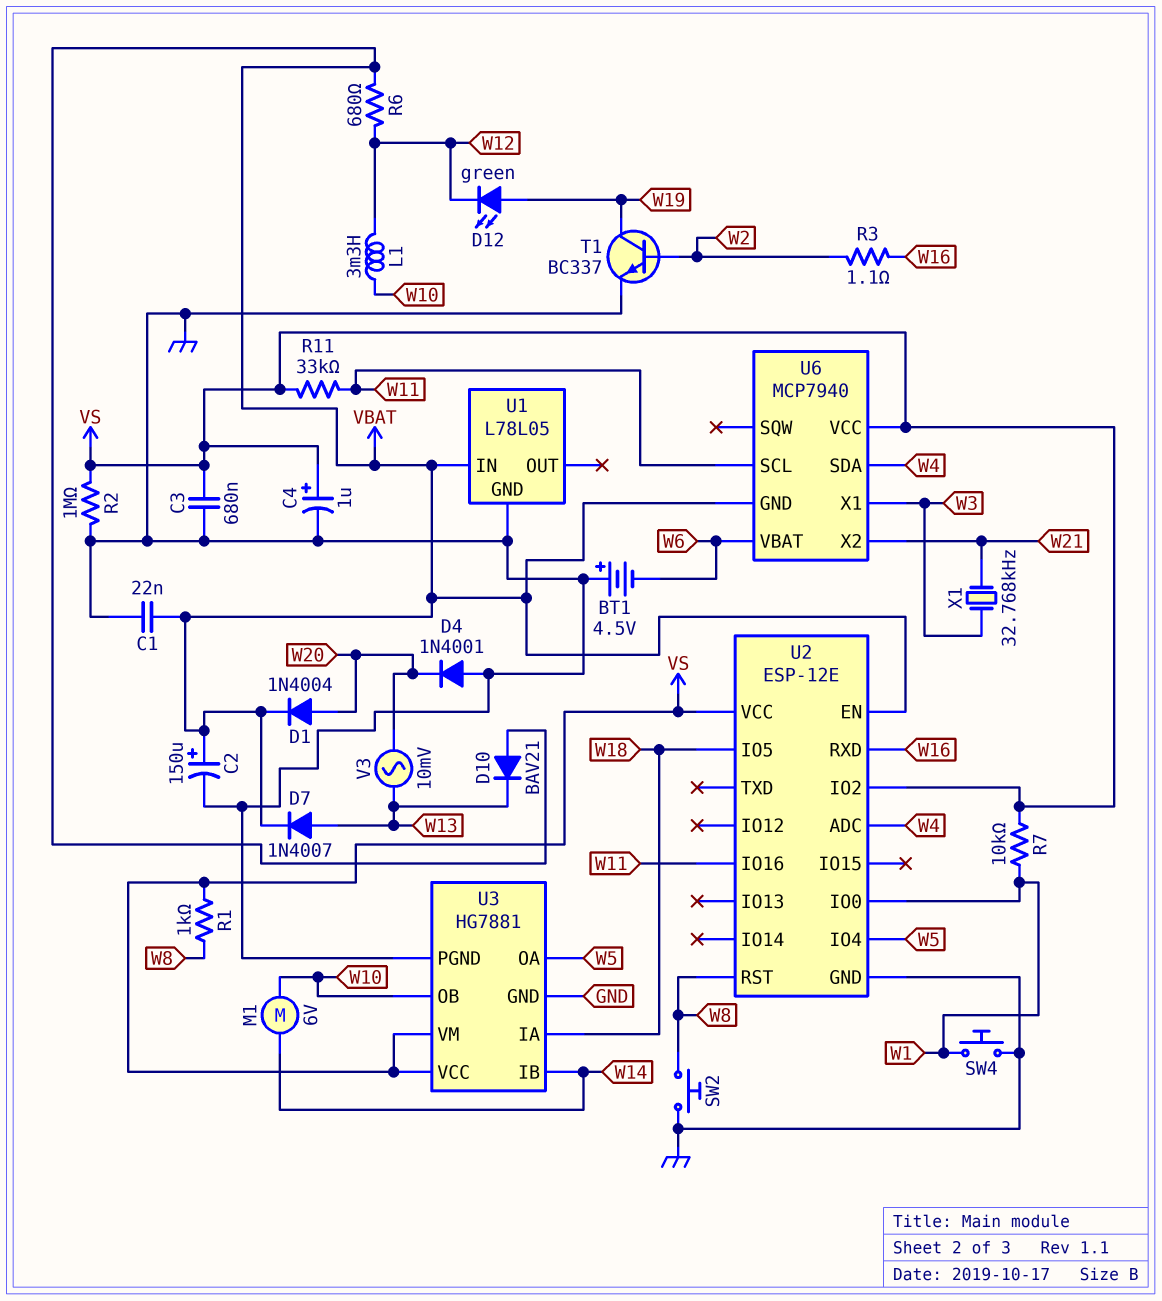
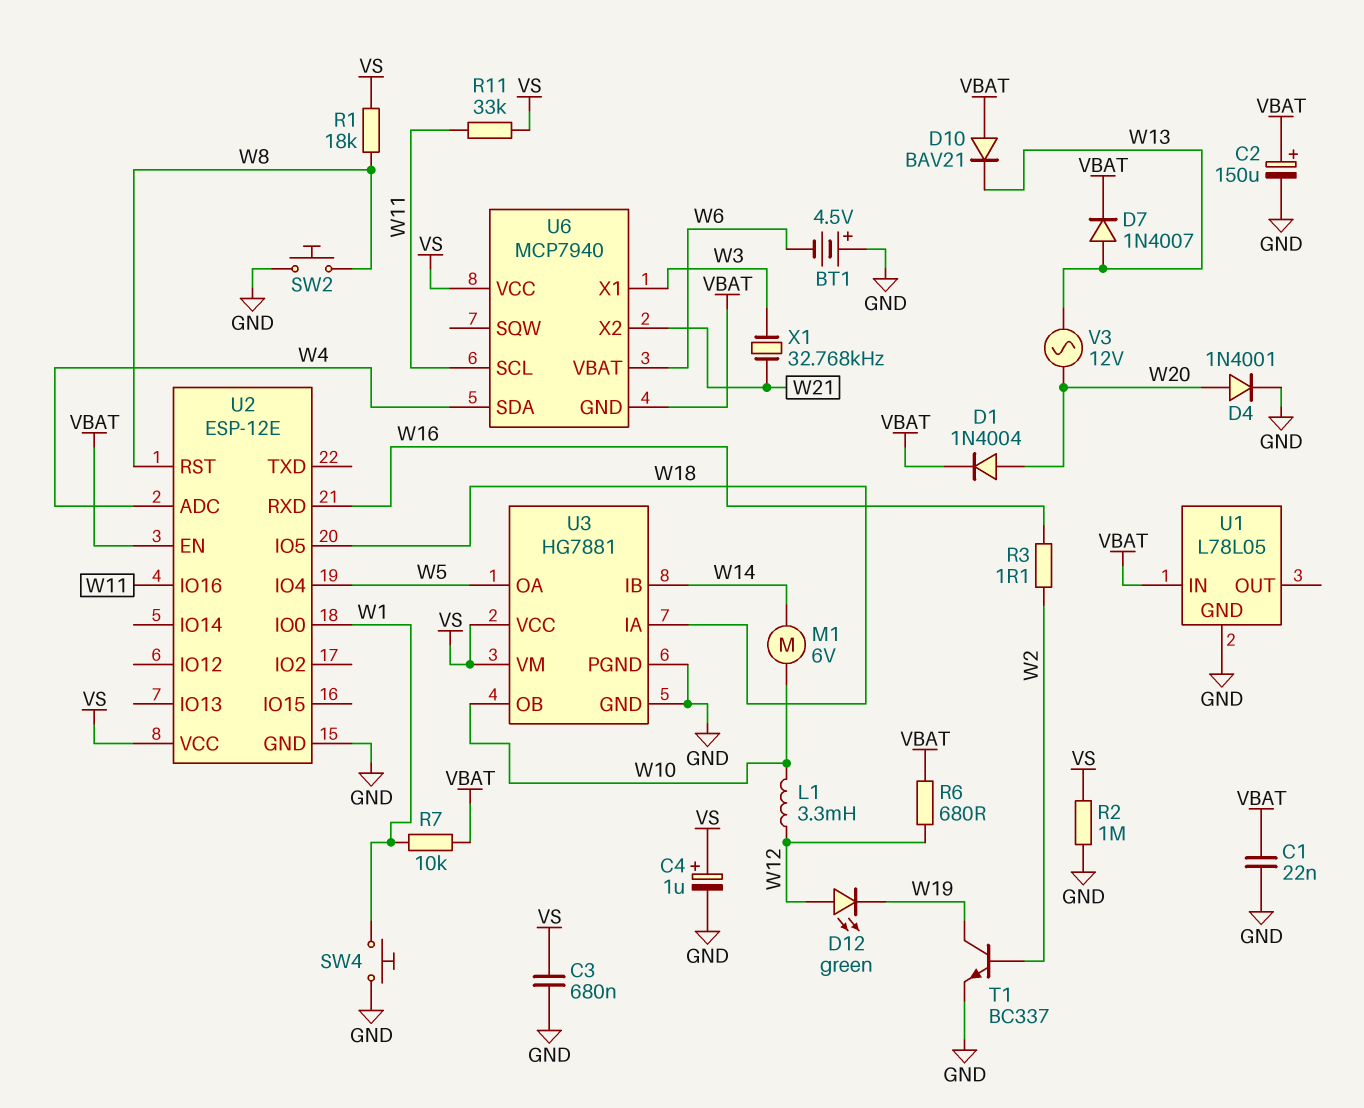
D4: diode 1N4001 (A GND, K W20) -> diode 1N4001 (A W20, K GND)
D12: LED green (A W19, K W12) -> LED green (A W12, K W19)
R1: 1k (VS, W8) -> 18k (VS, W8)
R7: 10k (VS, W1) -> 10k (VBAT, W1)
U2 pin IO2: VS -> none
V3: AC 10mV (W13, W20) -> AC 12V (W13, W20)

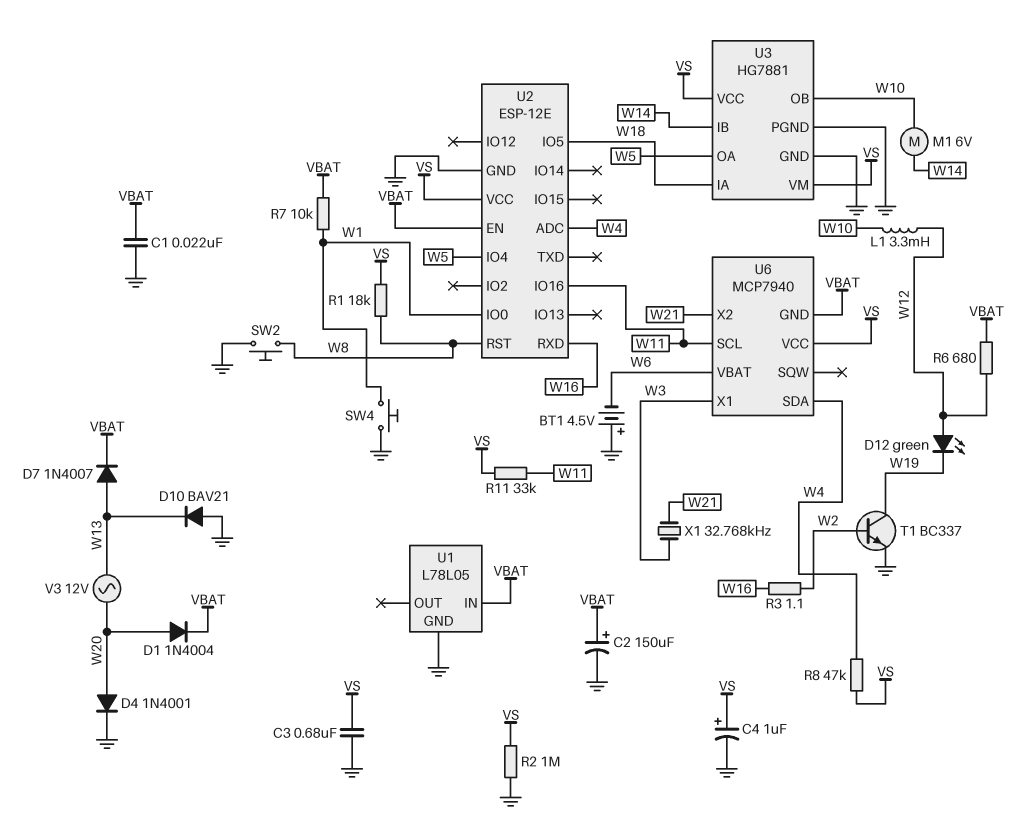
D10: diode BAV21 (A VBAT, K W13) -> diode BAV21 (A GND, K W13)
R8: none -> 47k (VS, W4)

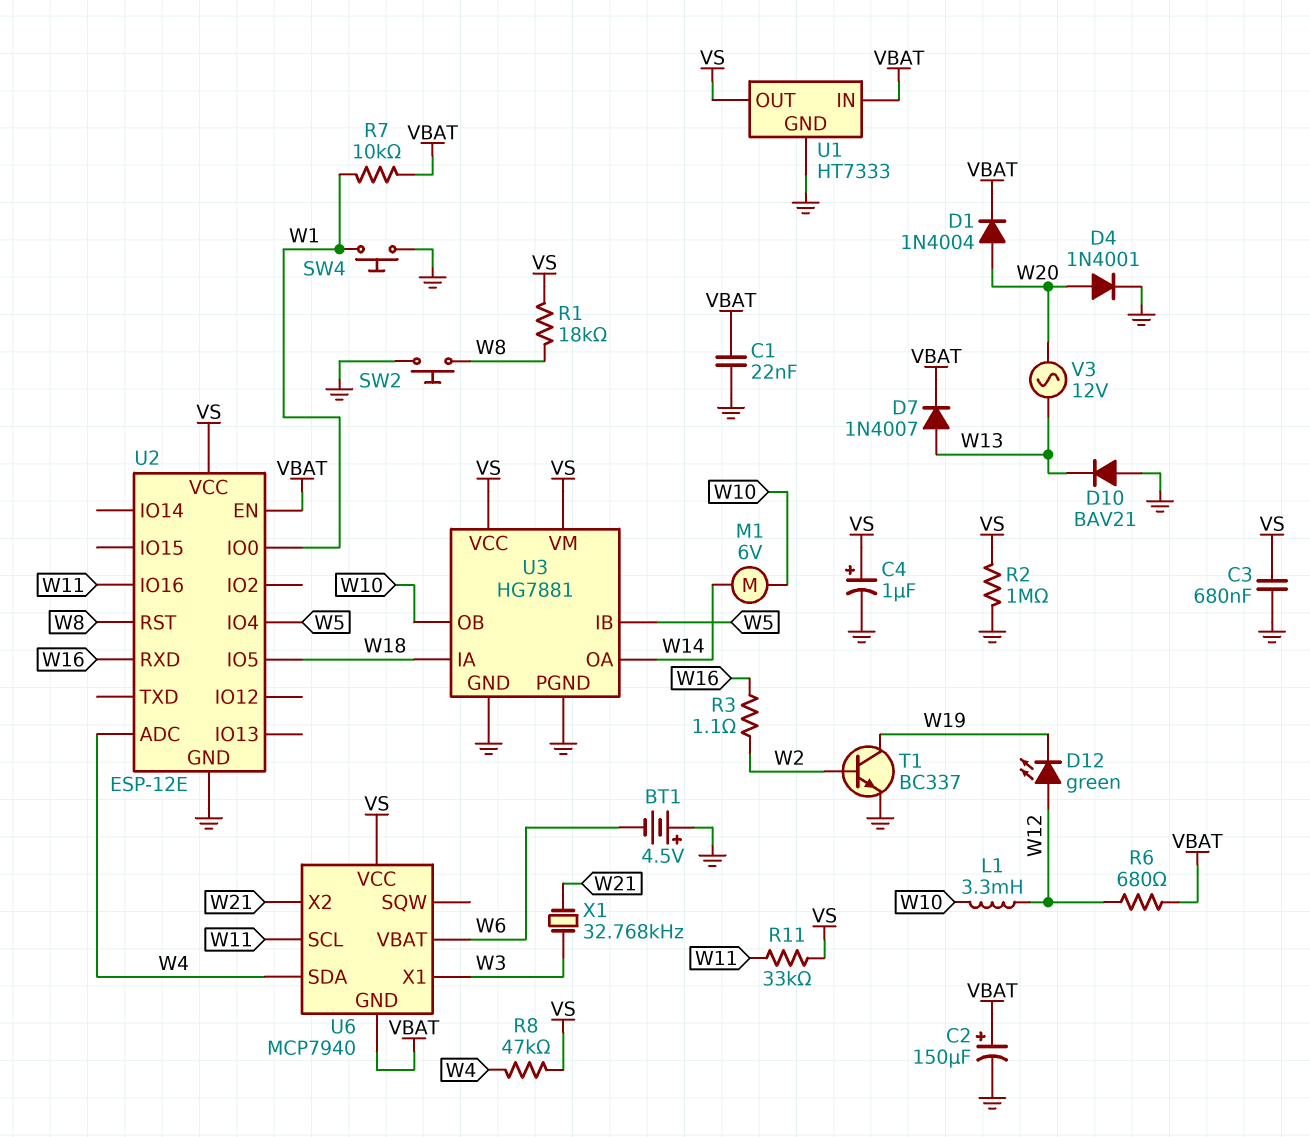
U1: L78L05 -> HT7333
U1 pin OUT: none -> VS
U3 pin IB: W14 -> W5
U3 pin OA: W5 -> W14

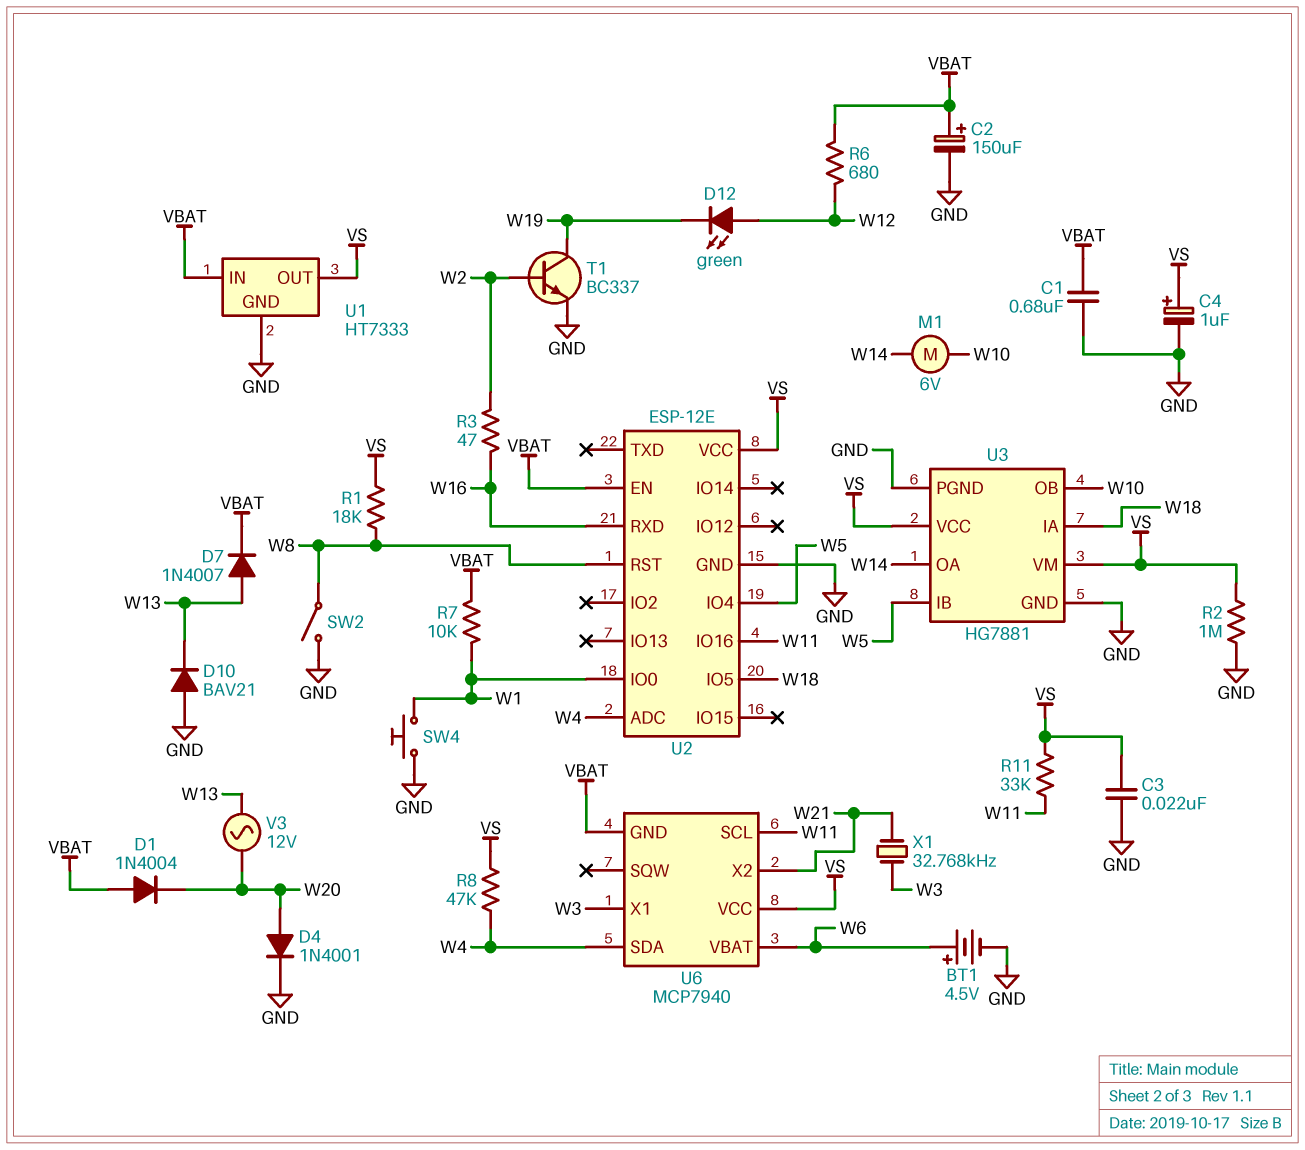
BT1: 4.5V (plus GND, minus W6) -> 4.5V (plus W6, minus GND)
C1: 22nF (GND, VBAT) -> 680nF (GND, VBAT)
C3: 680nF (GND, VS) -> 22nF (GND, VS)
D1: diode 1N4004 (A W20, K VBAT) -> diode 1N4004 (A VBAT, K W20)
L1: 3.3mH (W10, W12) -> none
R3: 1.1 (W2, W16) -> 47 (W2, W16)
SW2: button (GND, W8) -> switch (GND, W8)

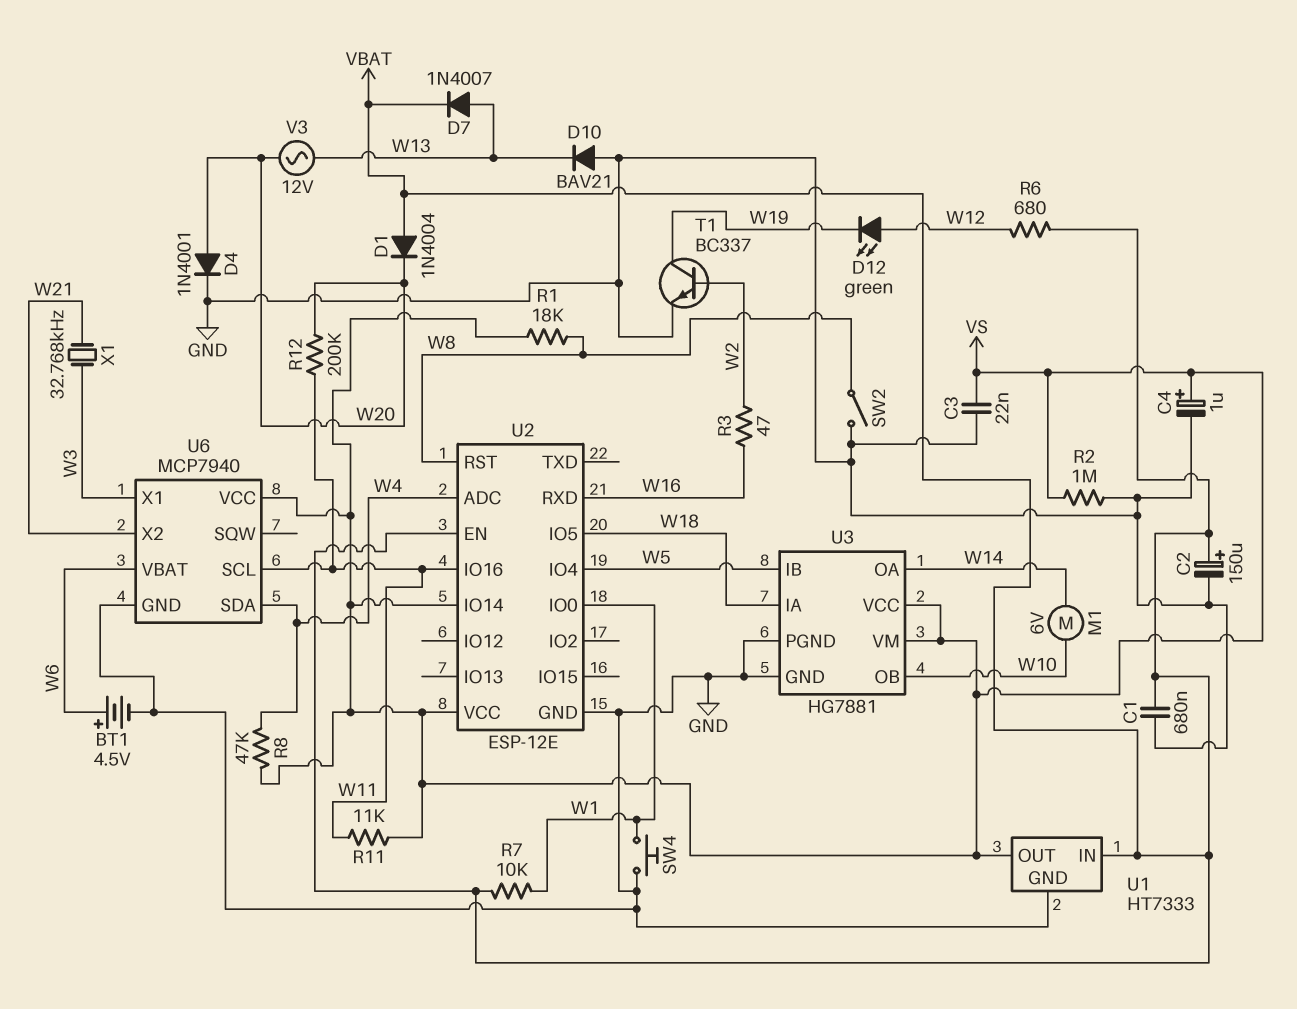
R11: 33k (VS, W11) -> 11k (VS, W11)
R12: none -> 200k (W11, W20)
U2 pin IO14: none -> VS
U6 pin GND: VBAT -> GND

